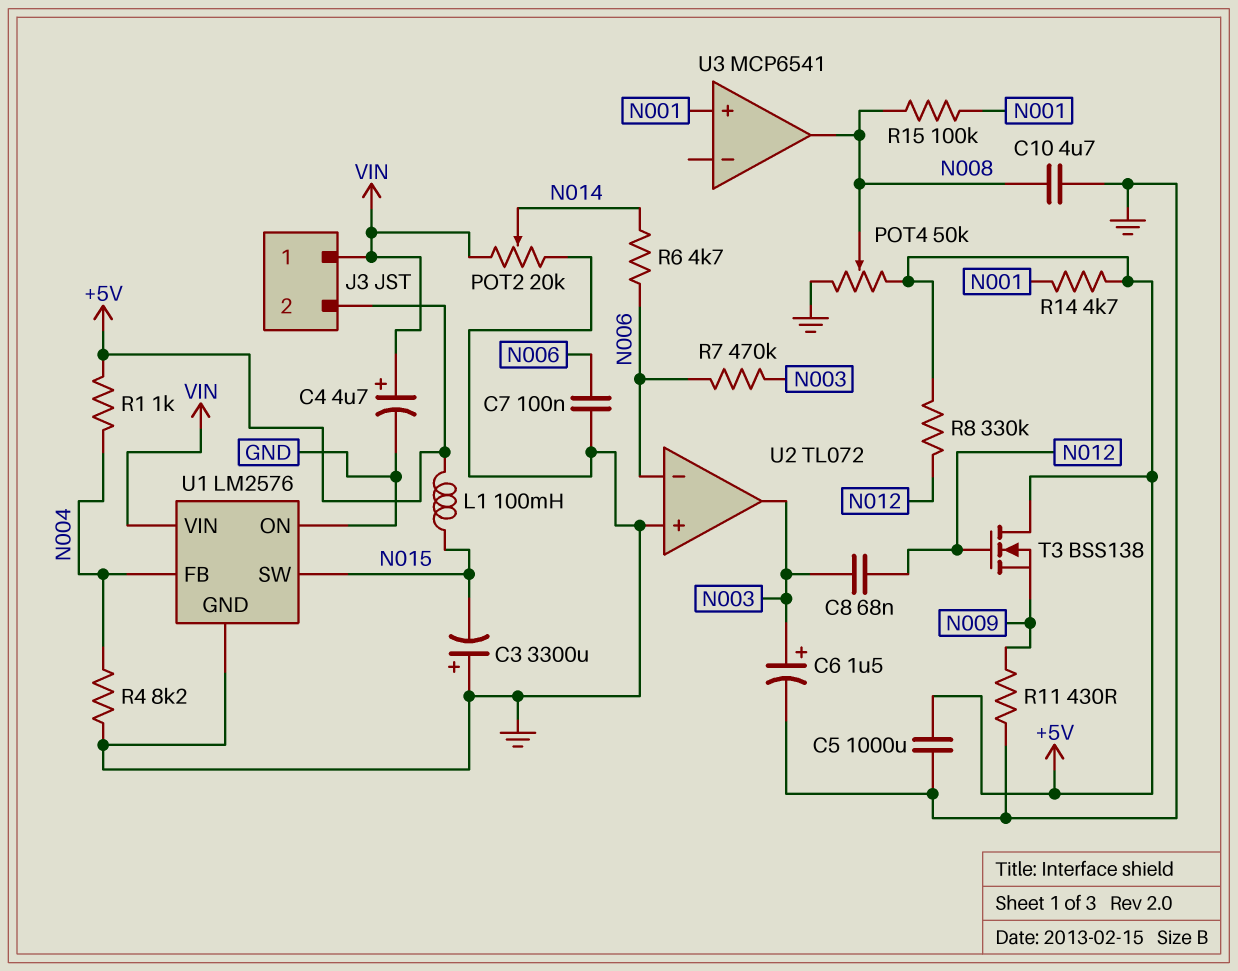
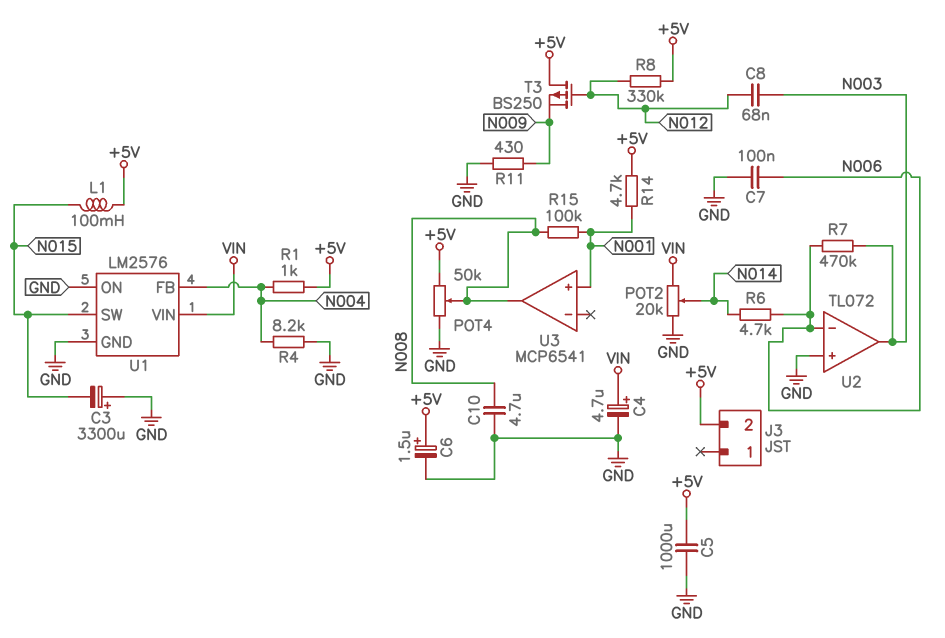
C6: 1.5uF (plus N003, minus GND) -> 1.5uF (plus +5V, minus GND)
J3 pin 1: VIN -> none
T3: NMOS BSS138 (G N012, D +5V, S N009) -> PMOS BS250 (G N012, D +5V, S N009)

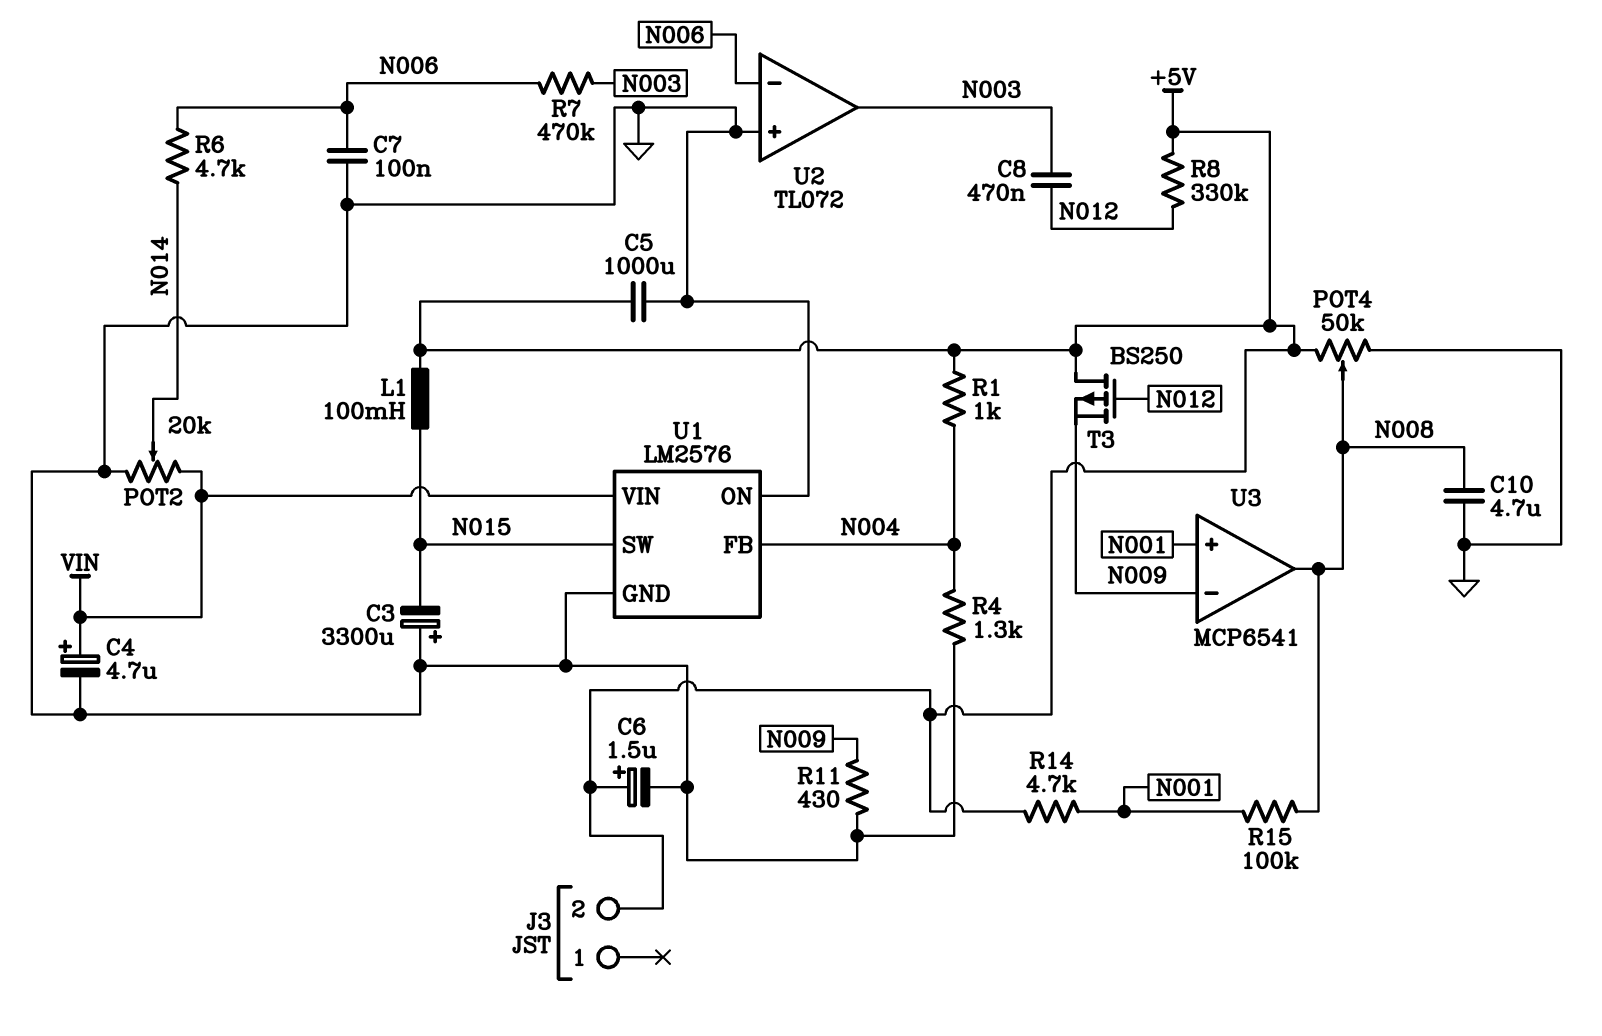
C8: 68nF (N003, N012) -> 470nF (N003, N012)
R4: 8.2k (GND, N004) -> 1.3k (GND, N004)
U3 pin in-: none -> N009

